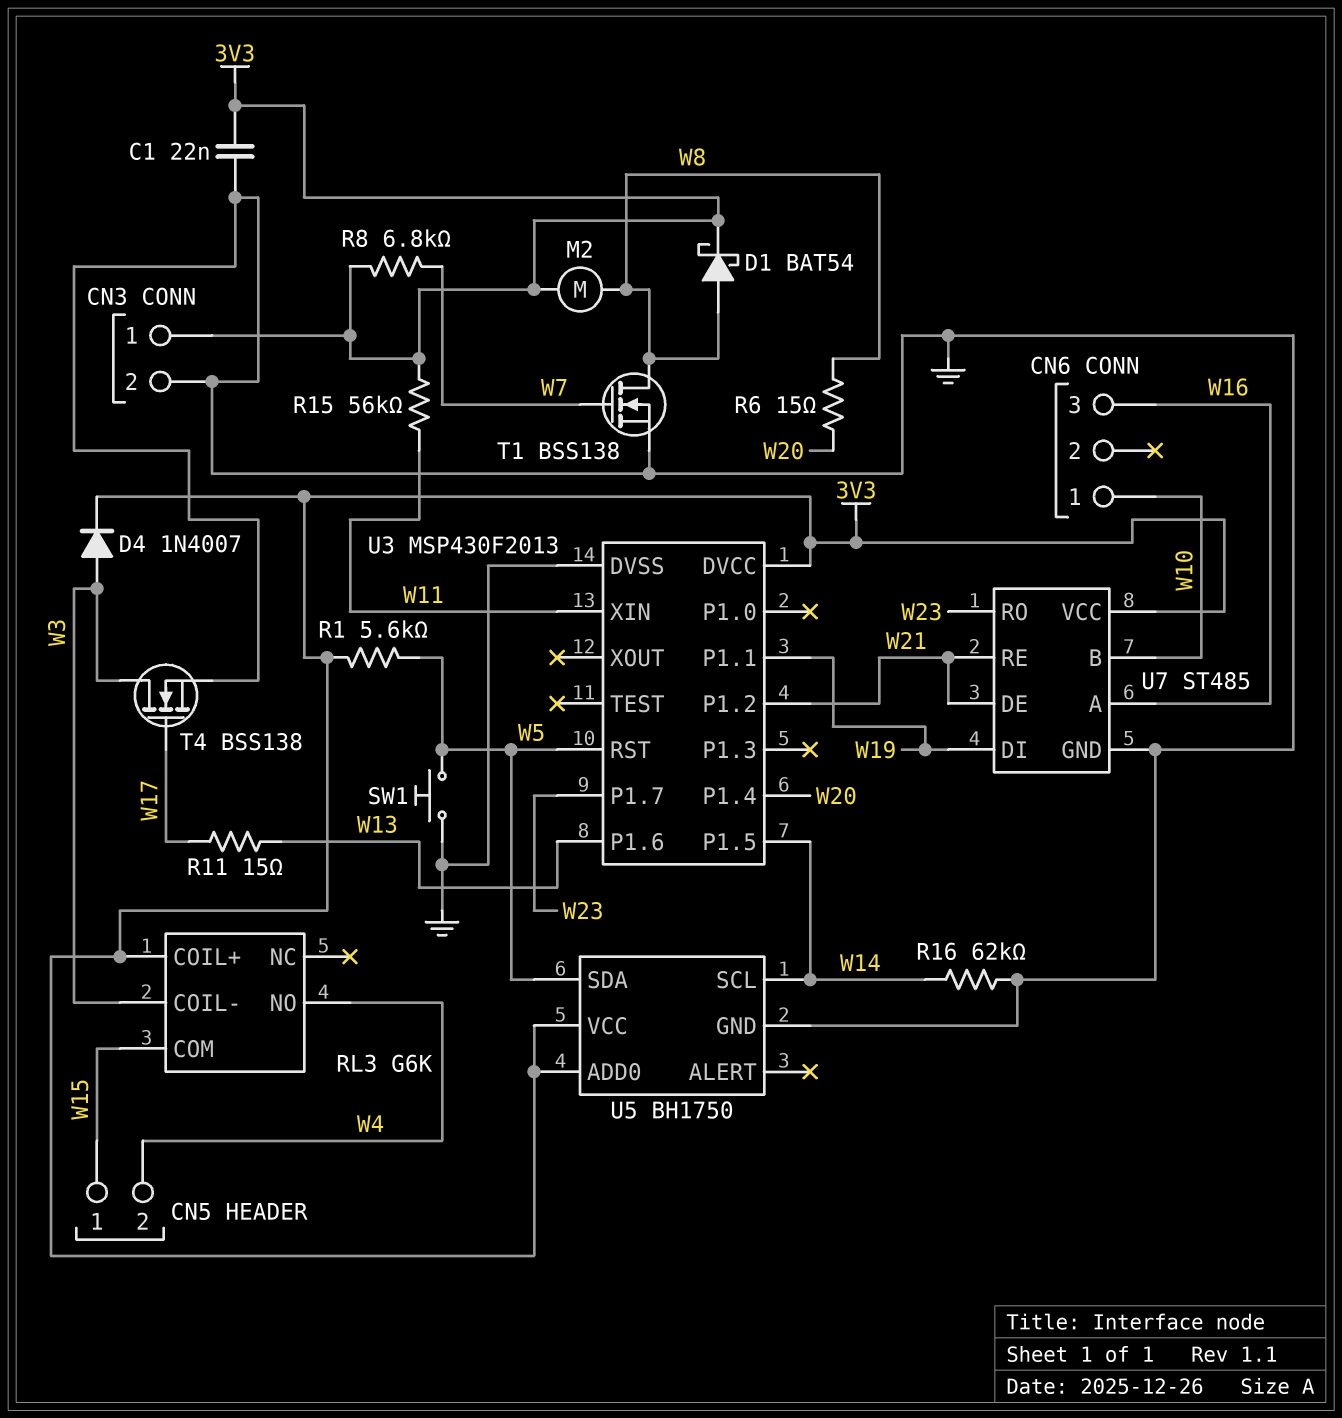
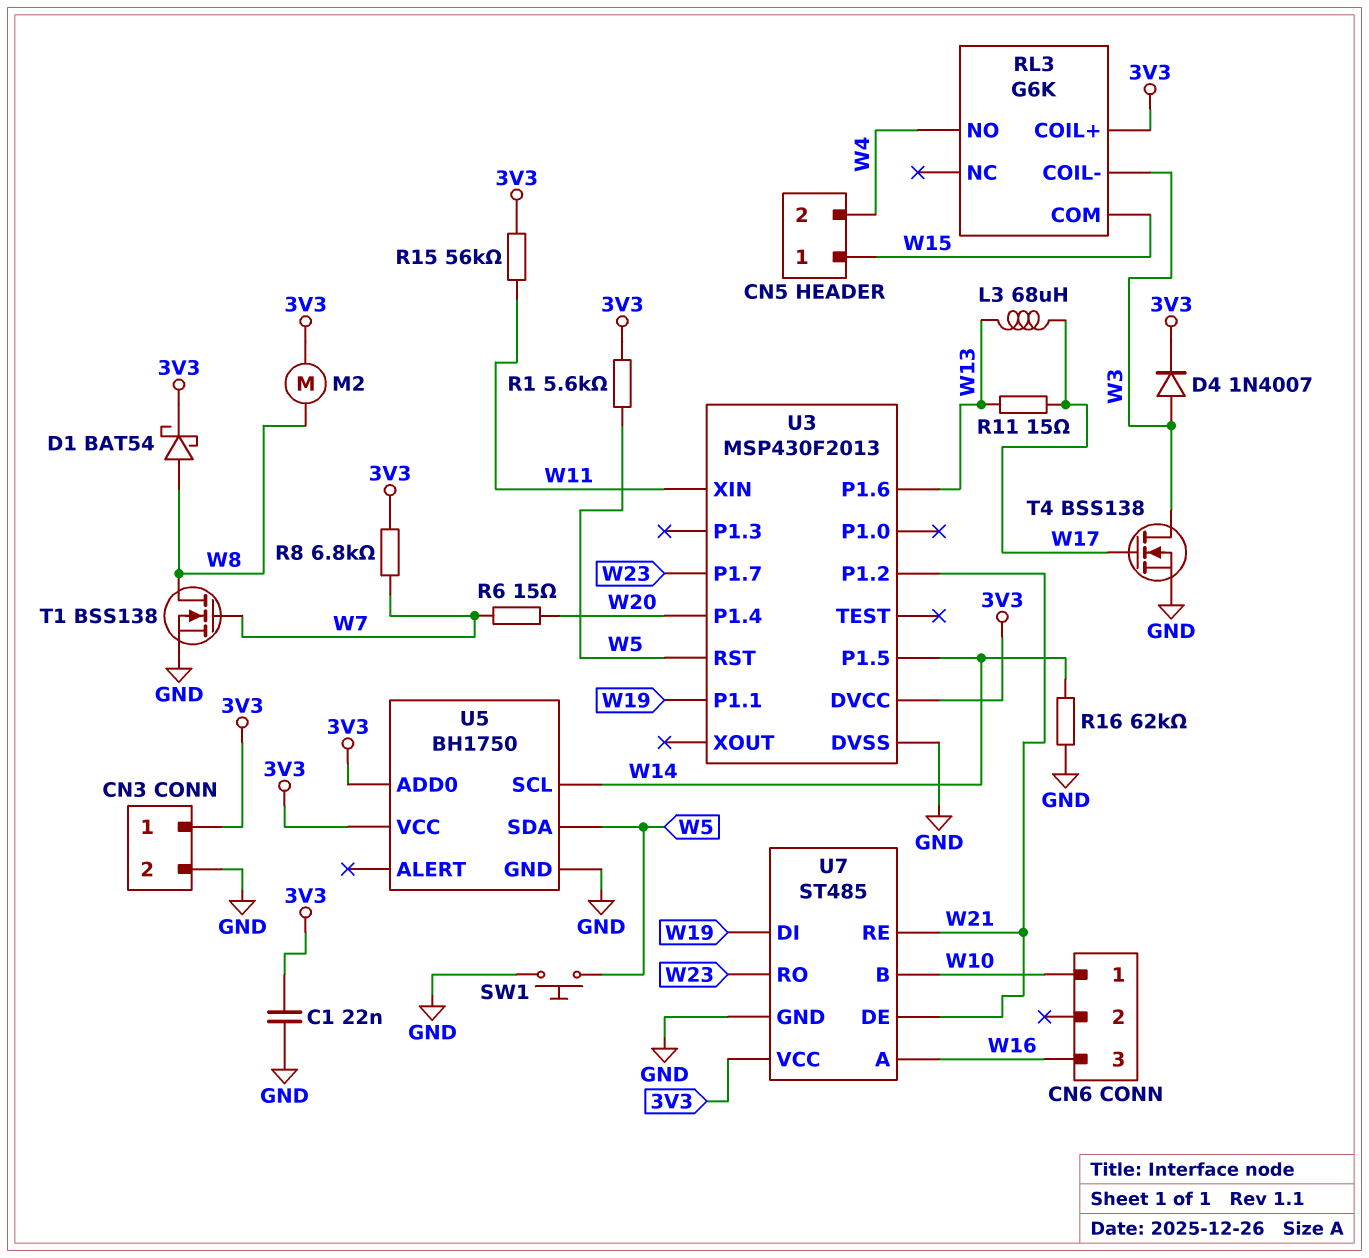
L3: none -> 68uH (W13, W17)
R6: 15 (W8, W20) -> 15 (W7, W20)

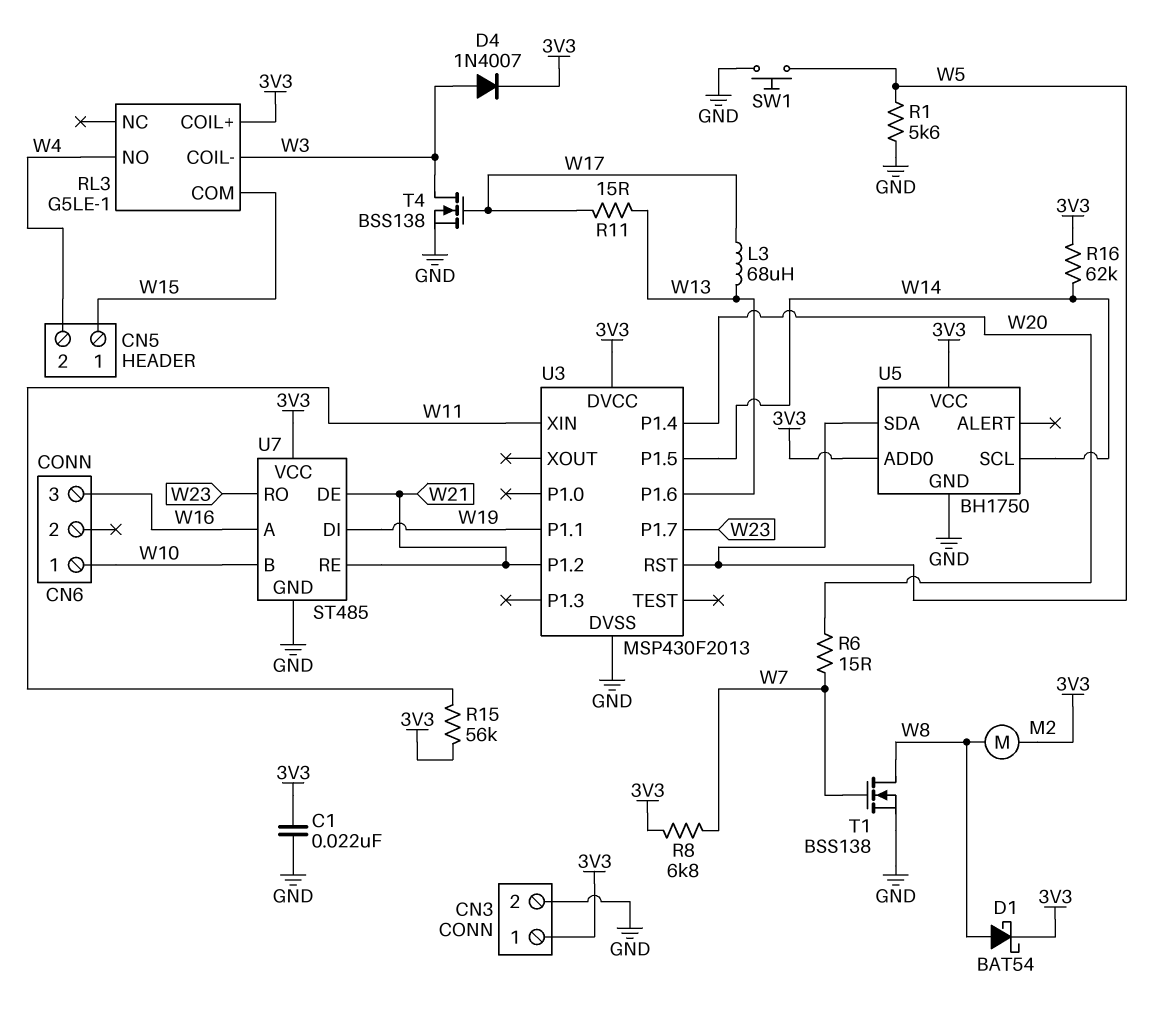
R1: 5.6k (3V3, W5) -> 5.6k (GND, W5)
R16: 62k (GND, W14) -> 62k (3V3, W14)
RL3: G6K -> G5LE-1

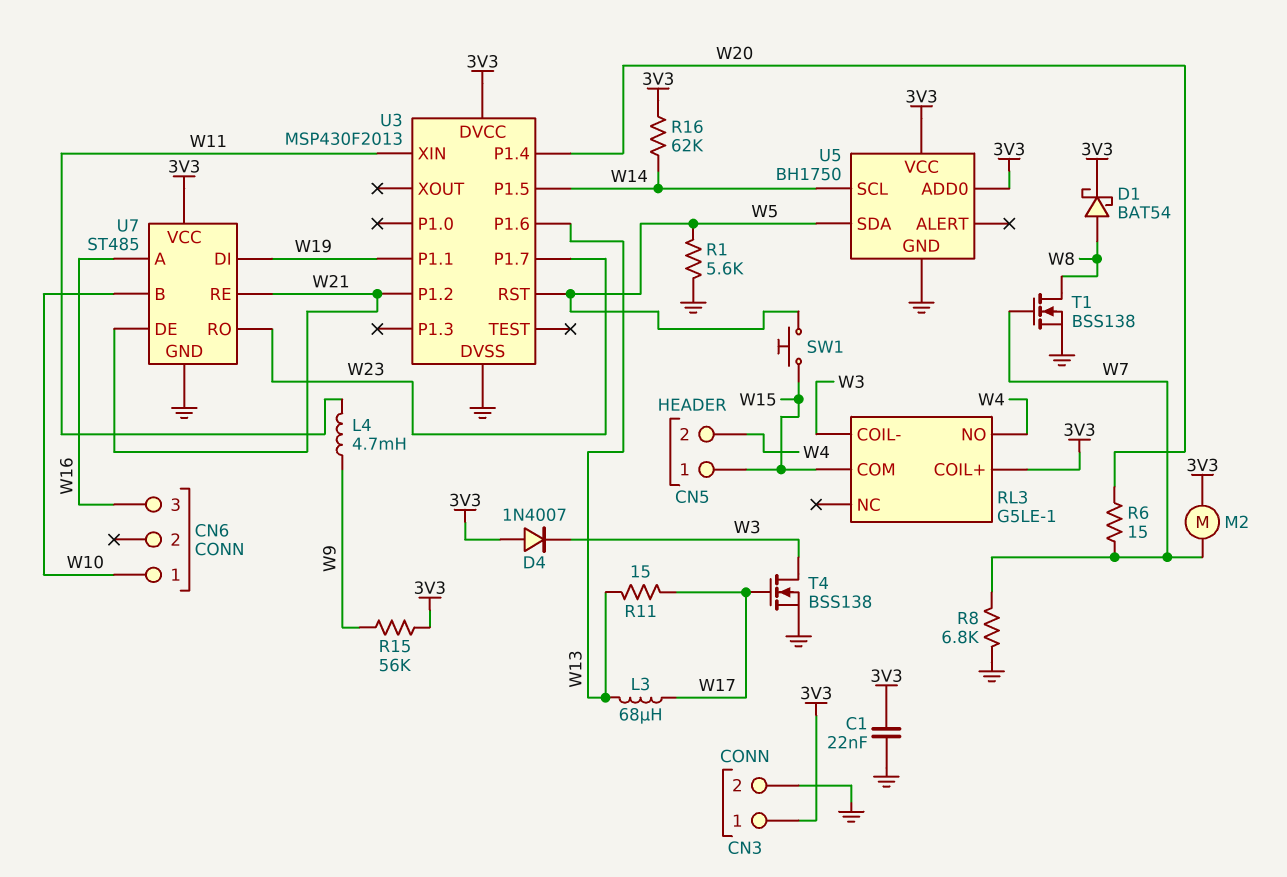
D4: diode 1N4007 (A W3, K 3V3) -> diode 1N4007 (A 3V3, K W3)
L4: none -> 4.7mH (W9, W11)
M2: motor (3V3, W8) -> motor (3V3, W7)
R8: 6.8k (3V3, W7) -> 6.8k (GND, W7)
R15: 56k (3V3, W11) -> 56k (3V3, W9)
SW1: button (GND, W5) -> button (W5, W15)

